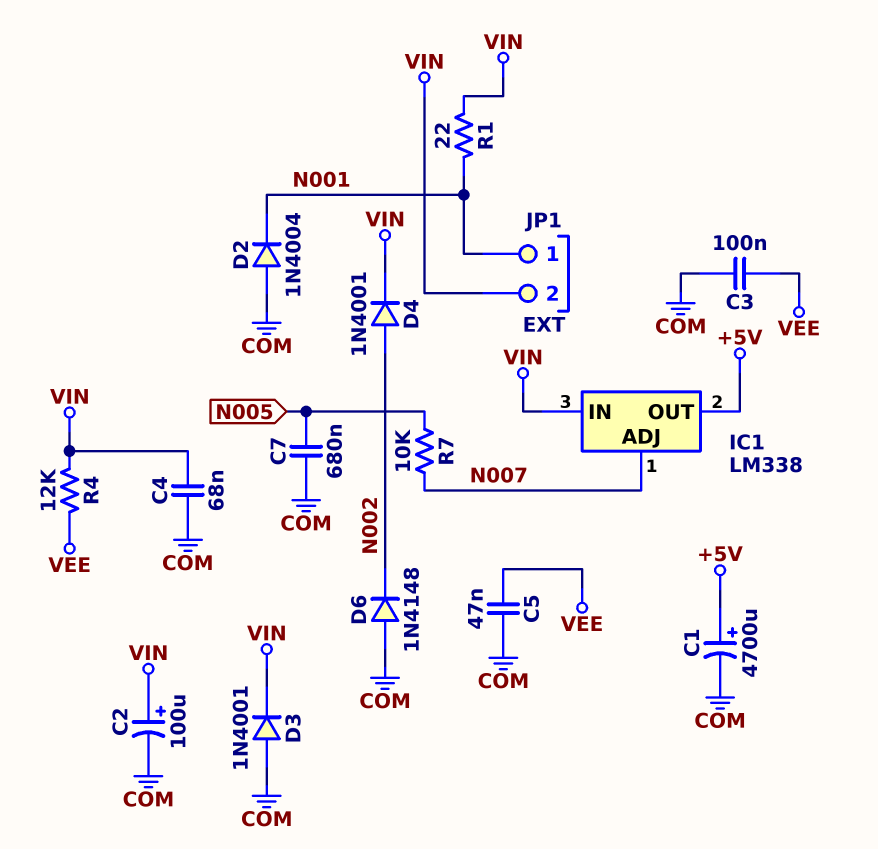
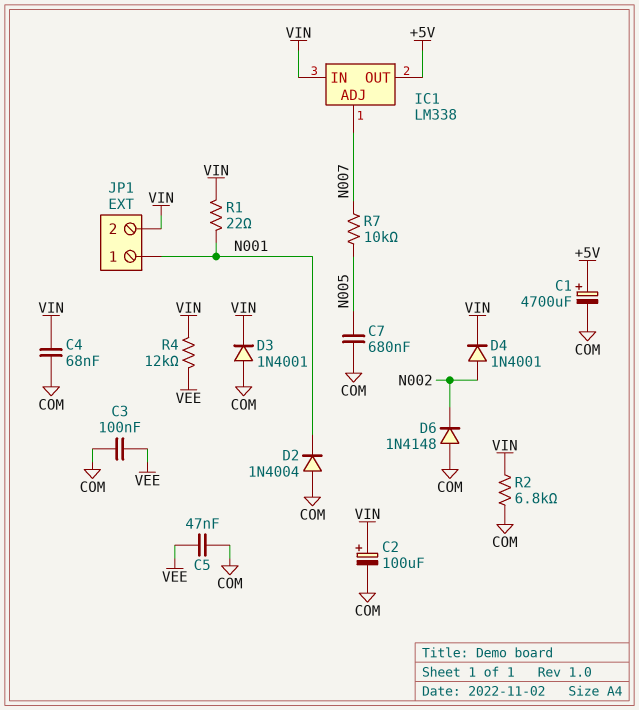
R2: none -> 6.8k (COM, VIN)

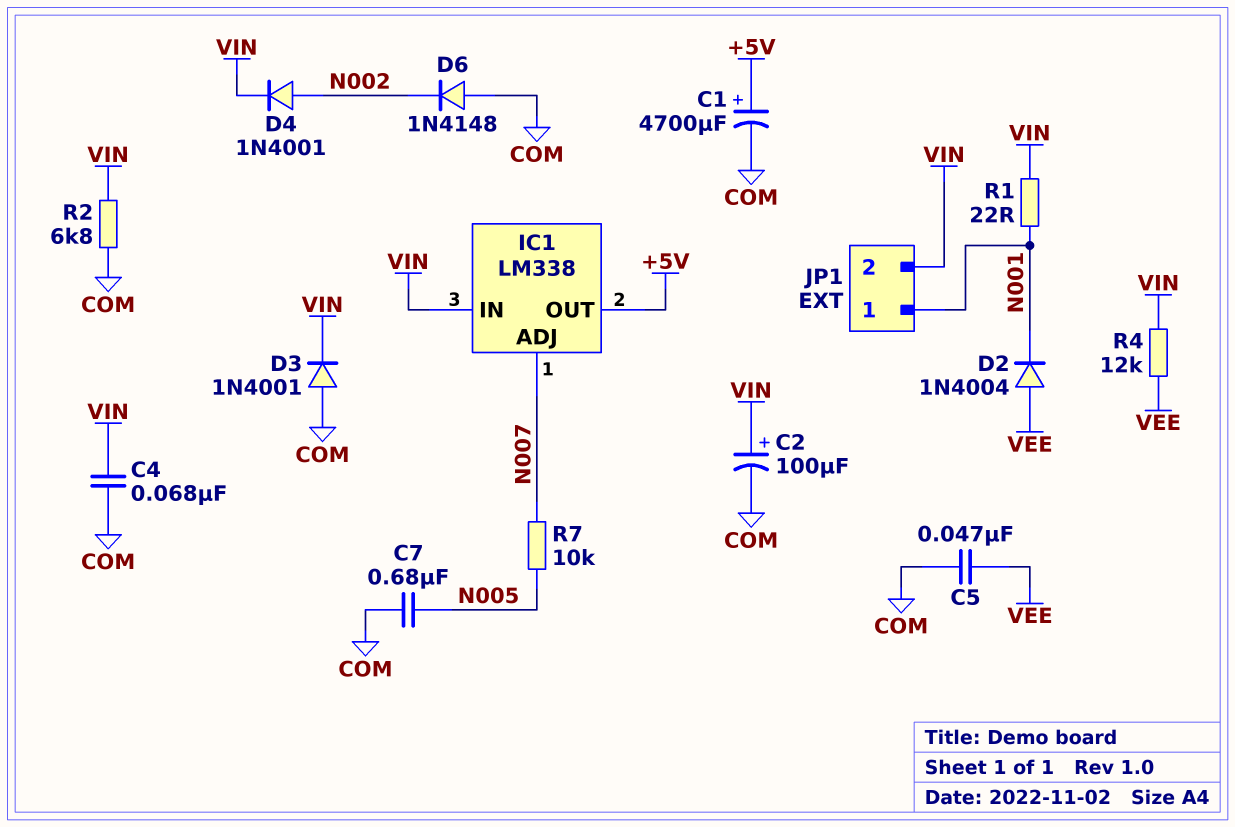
C3: 100nF (COM, VEE) -> none
D2: diode 1N4004 (A COM, K N001) -> diode 1N4004 (A VEE, K N001)

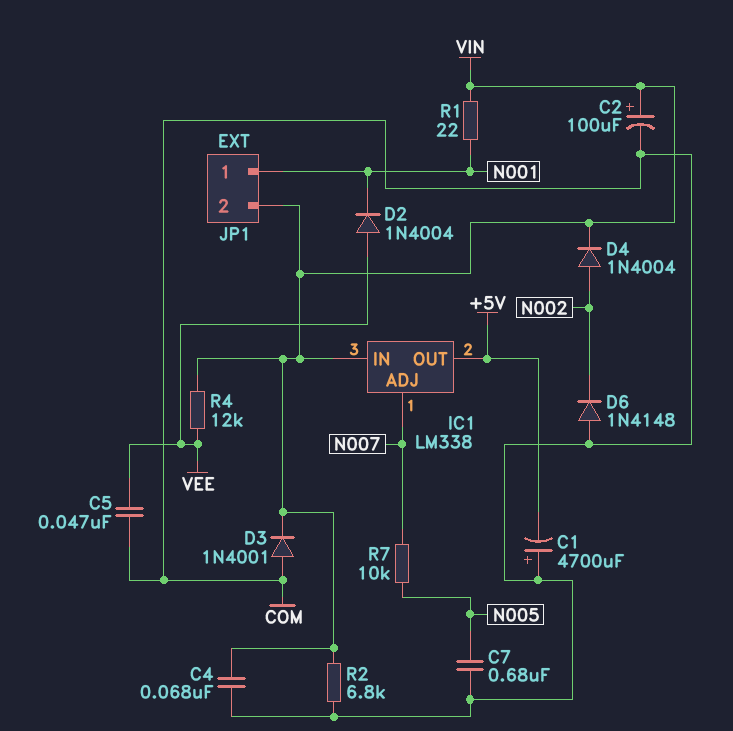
C1: 4700uF (plus +5V, minus COM) -> 4700uF (plus COM, minus +5V)
D4: diode 1N4001 (A N002, K VIN) -> diode 1N4004 (A N002, K VIN)

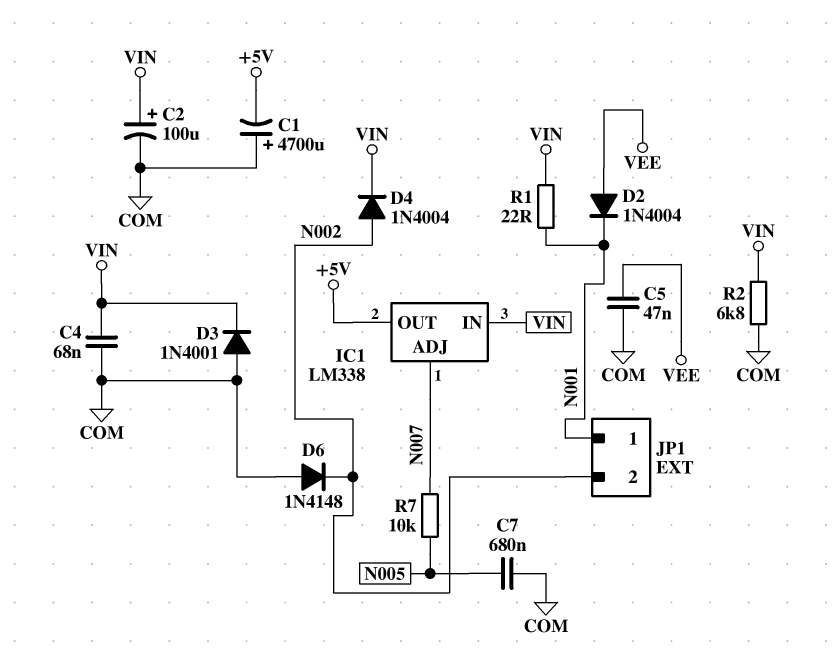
JP1 pin 2: VIN -> N002
R4: 12k (VEE, VIN) -> none

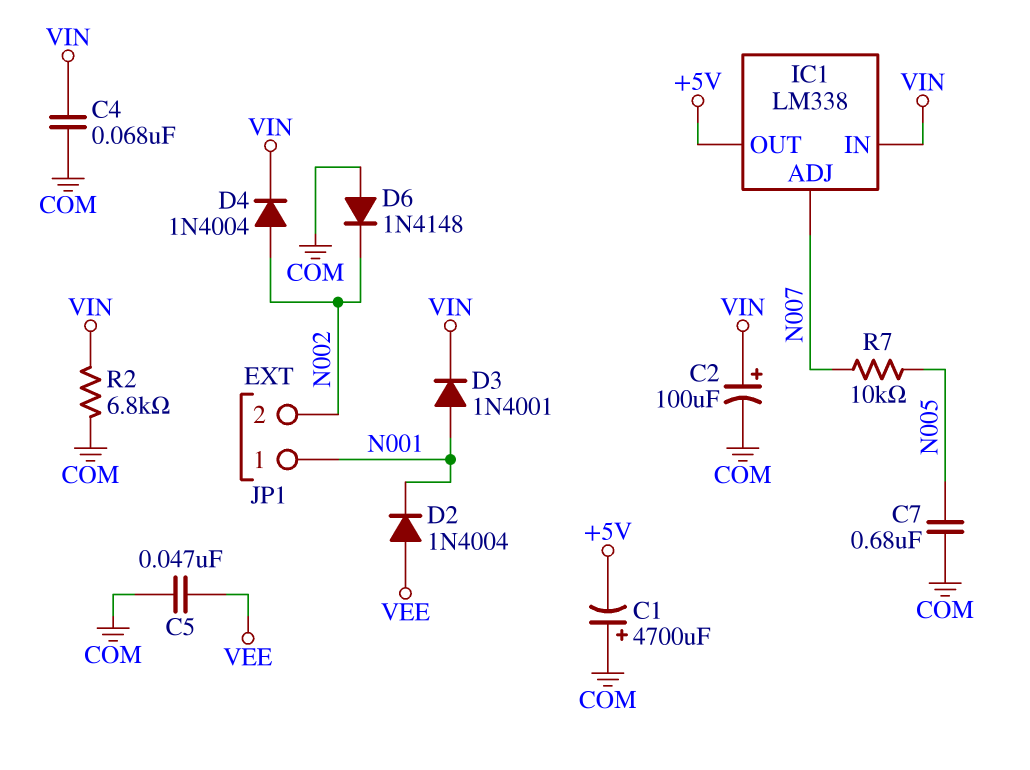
D3: diode 1N4001 (A COM, K VIN) -> diode 1N4001 (A N001, K VIN)
R1: 22 (N001, VIN) -> none

